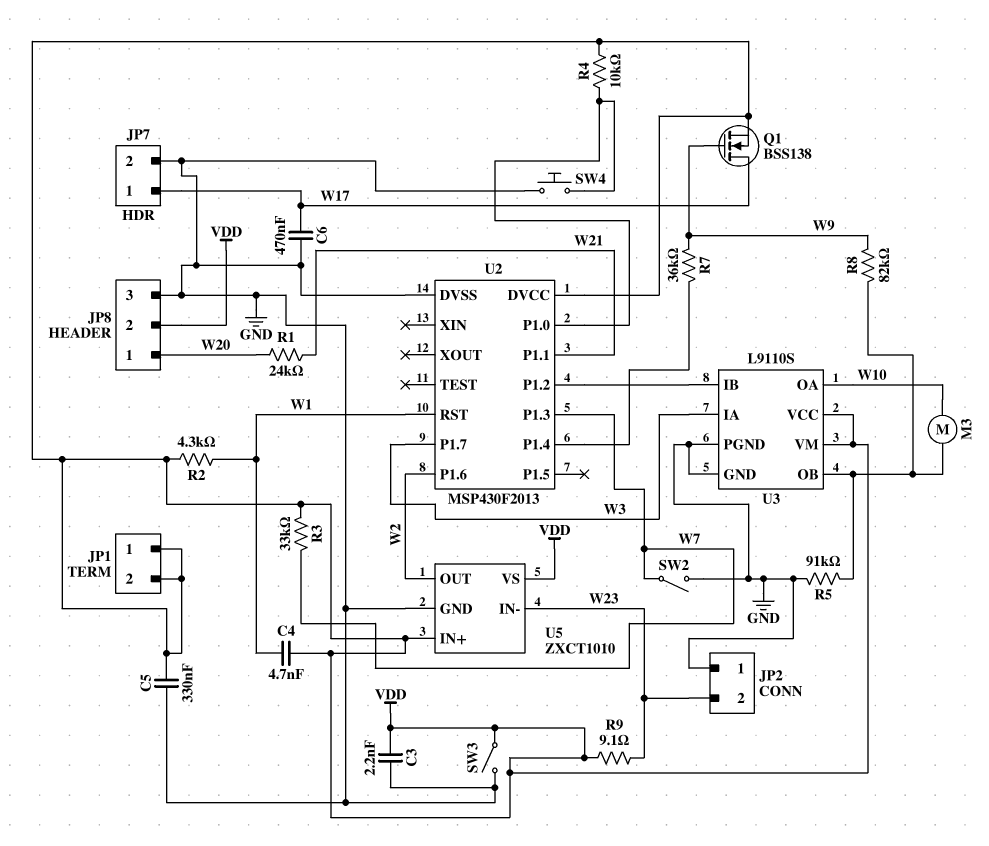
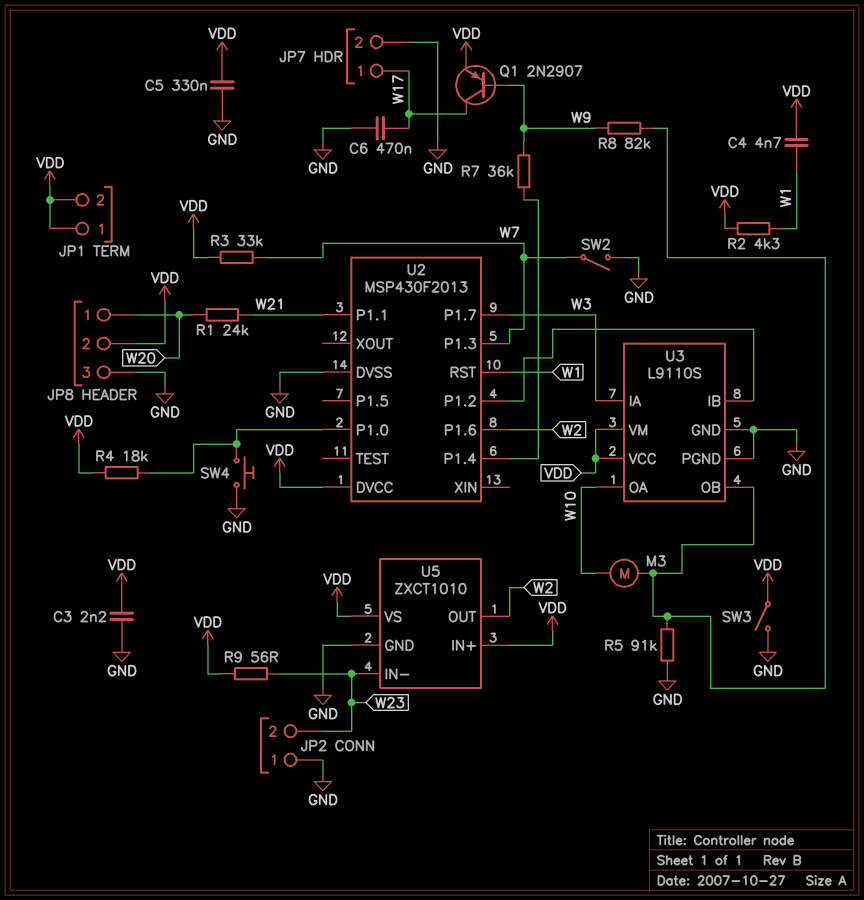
Q1: NMOS BSS138 (G W9, D W17, S VDD) -> PNP 2N2907 (B W9, C W17, E VDD)
R4: 10k (U2/P1.0, VDD) -> 18k (U2/P1.0, VDD)
R9: 9.1 (VDD, W23) -> 56 (VDD, W23)

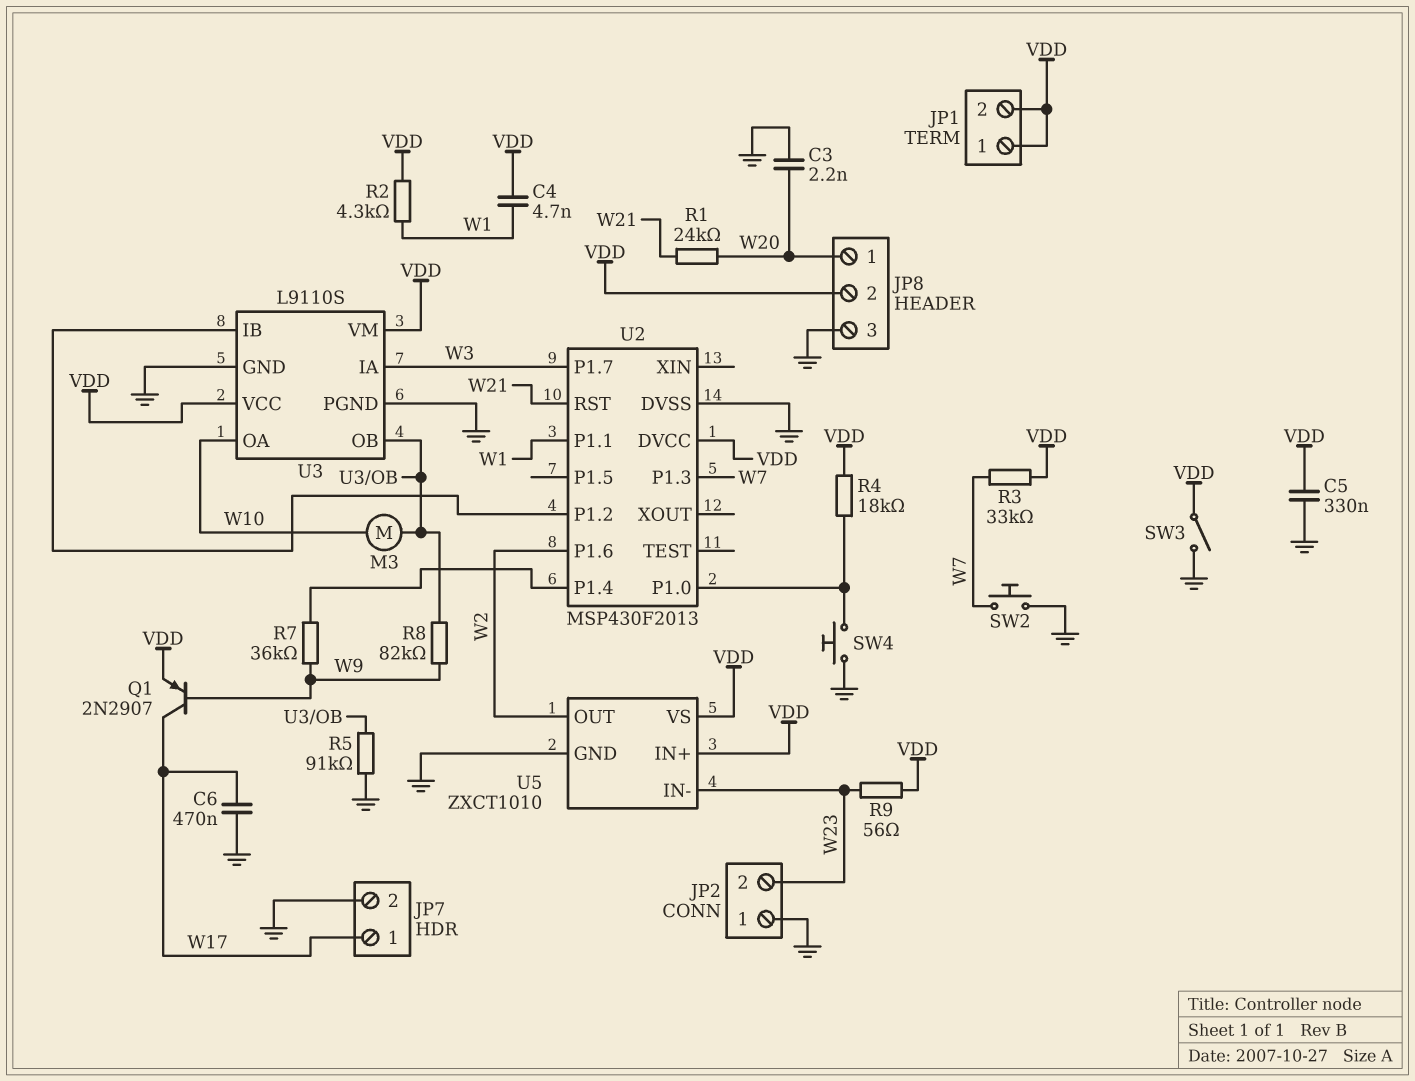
C3: 2.2nF (GND, VDD) -> 2.2nF (GND, W20)
SW2: switch (GND, W7) -> button (GND, W7)
U2 pin P1.1: W21 -> W1
U2 pin RST: W1 -> W21

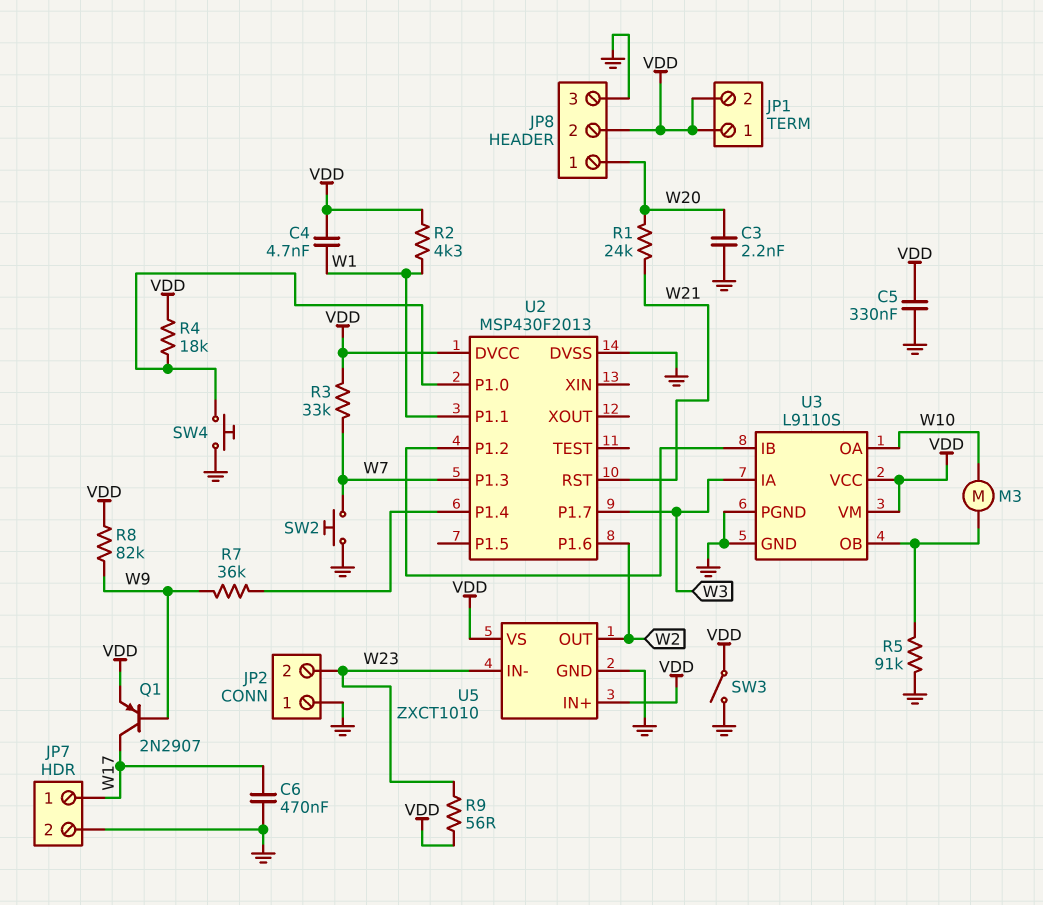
R8: 82k (U3/OB, W9) -> 82k (VDD, W9)

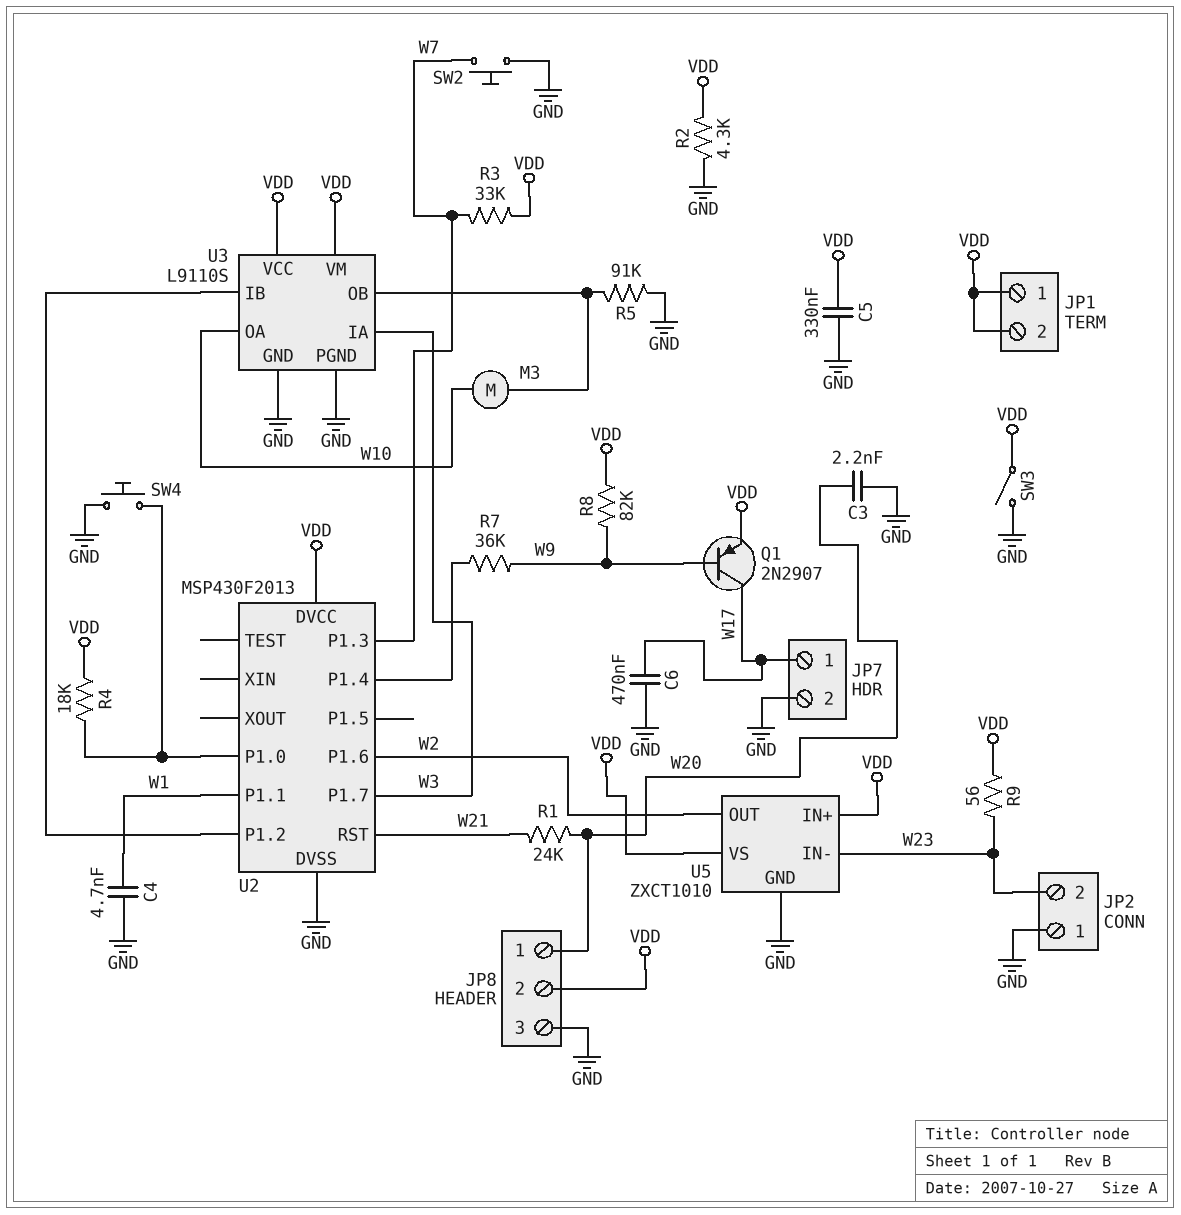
C4: 4.7nF (VDD, W1) -> 4.7nF (GND, W1)
R2: 4.3k (VDD, W1) -> 4.3k (GND, VDD)

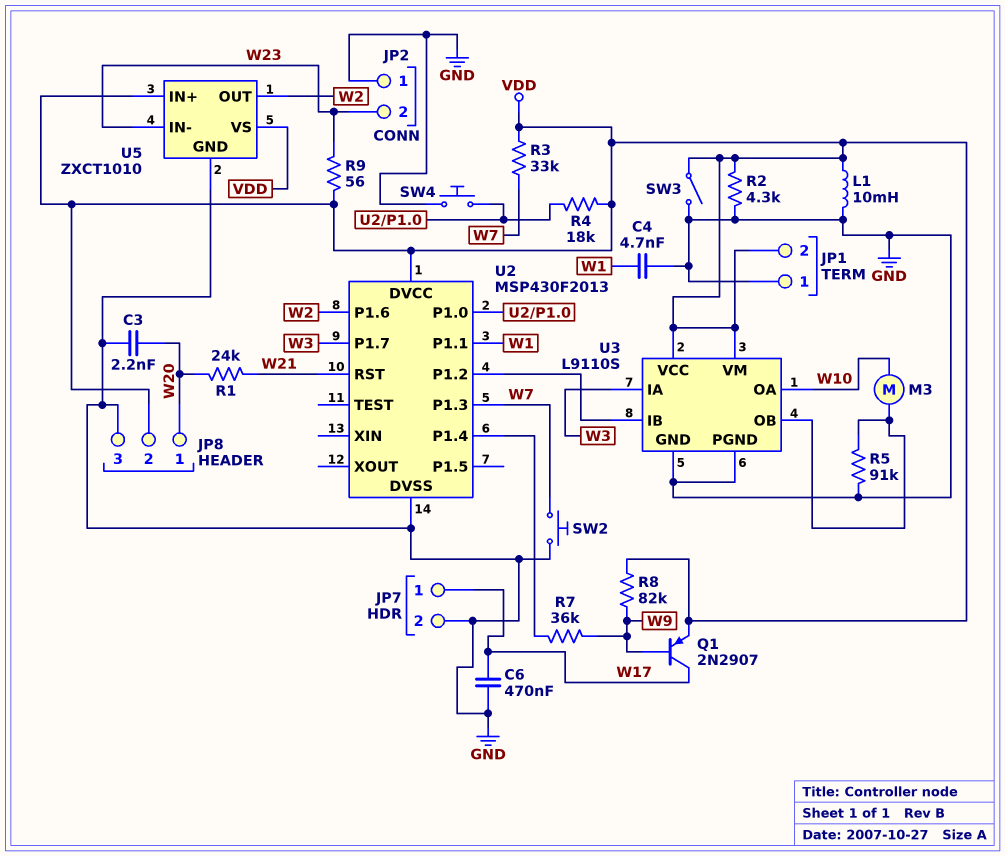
C5: 330nF (GND, VDD) -> none
JP1 pin 1: VDD -> GND
L1: none -> 10mH (GND, VDD)

